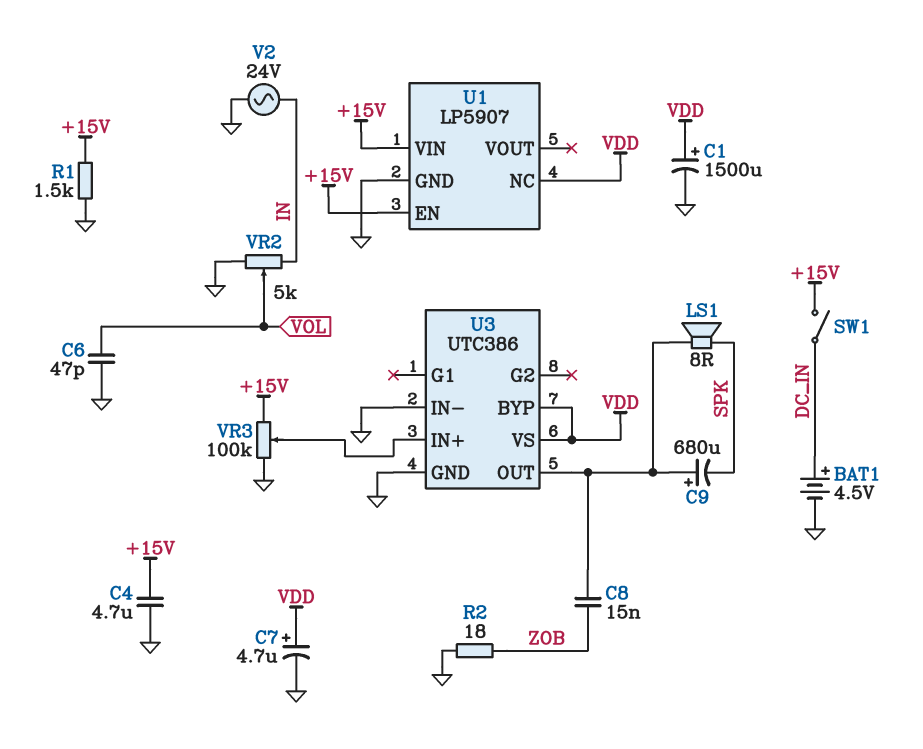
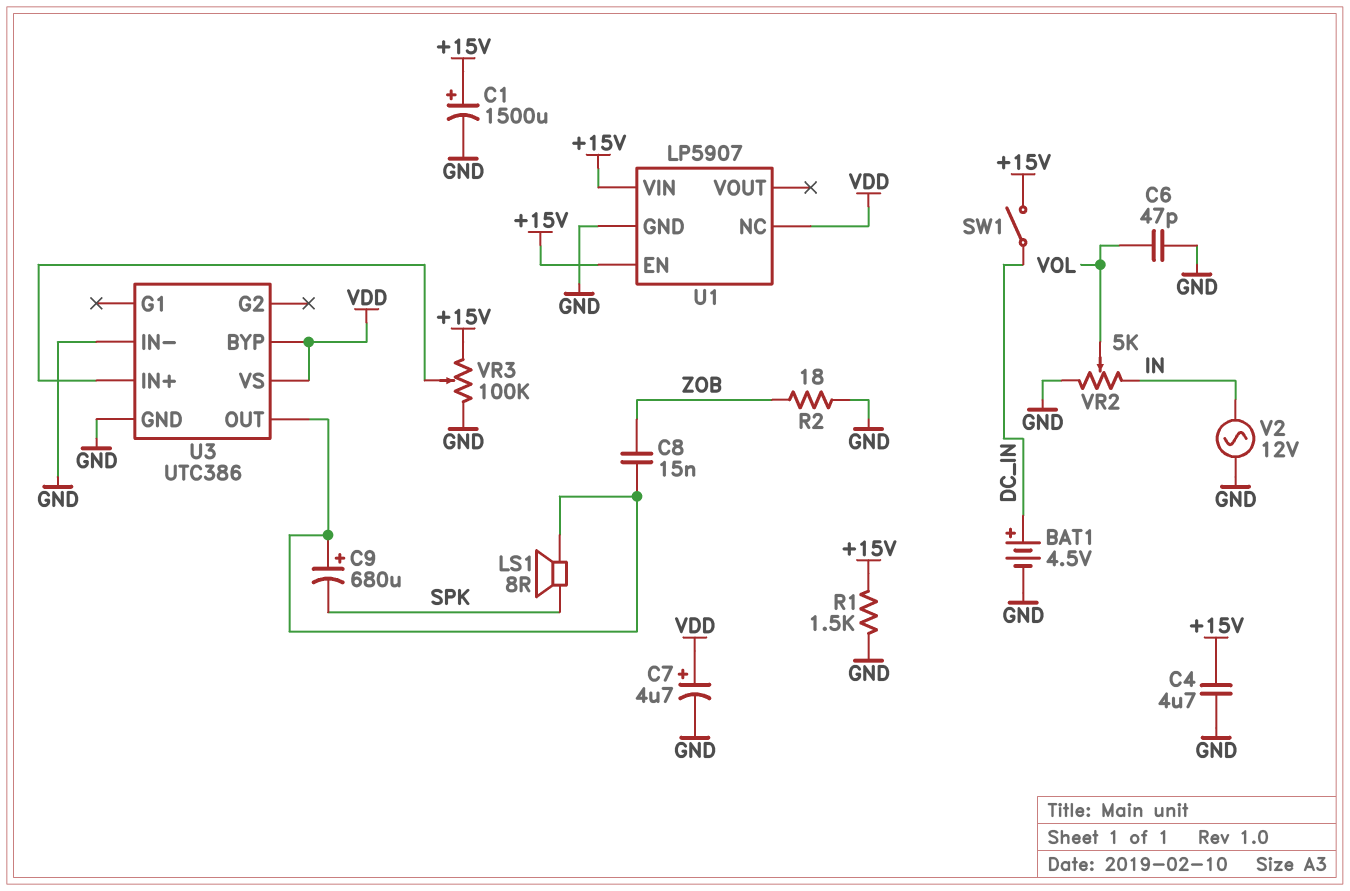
C1: 1500uF (plus VDD, minus GND) -> 1500uF (plus +15V, minus GND)
V2: AC 24V (GND, IN) -> AC 12V (GND, IN)

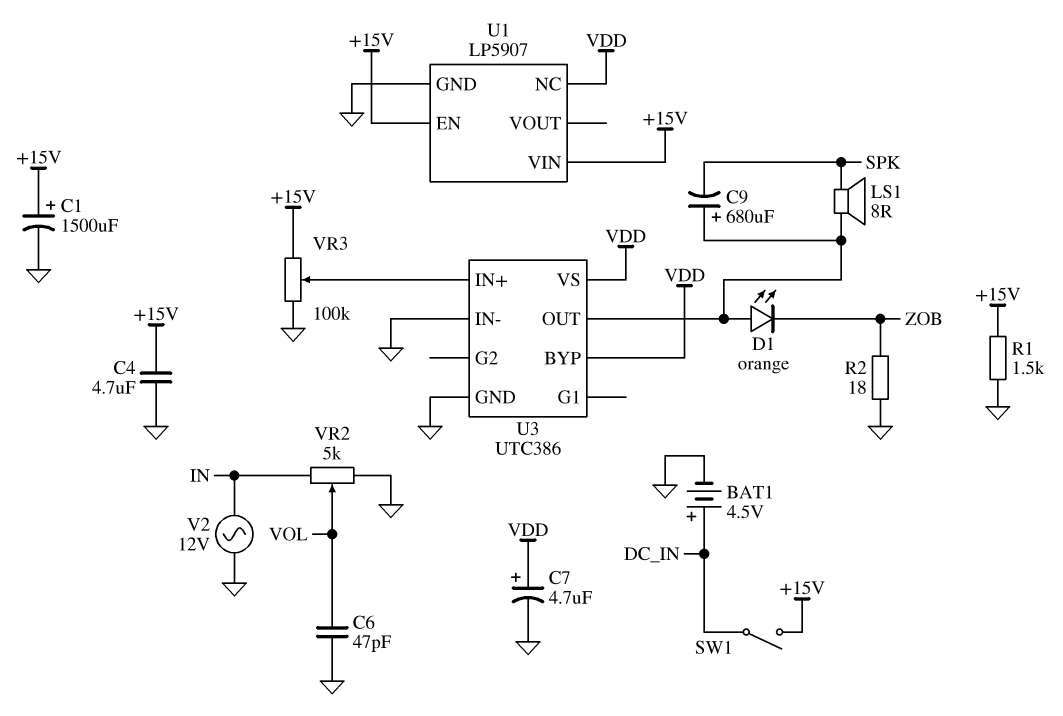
C8: 15nF (U3/OUT, ZOB) -> none
D1: none -> LED orange (A U3/OUT, K ZOB)

